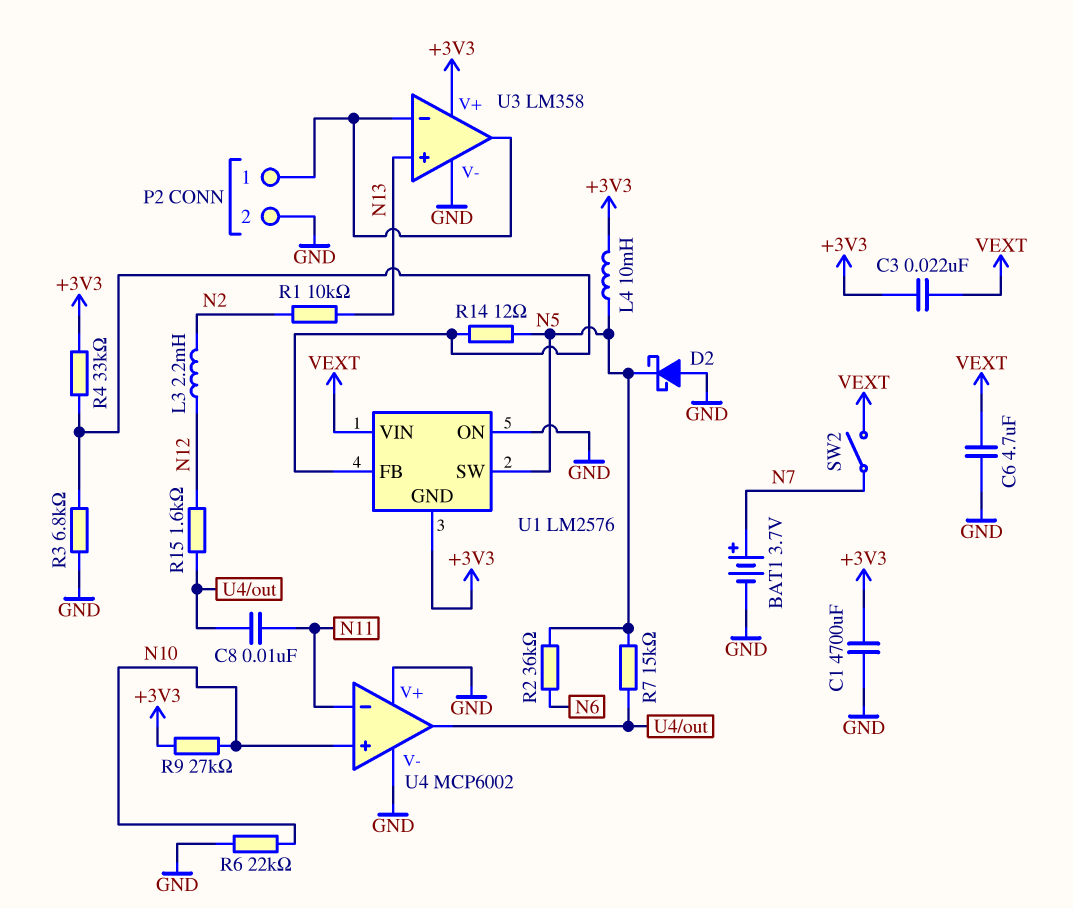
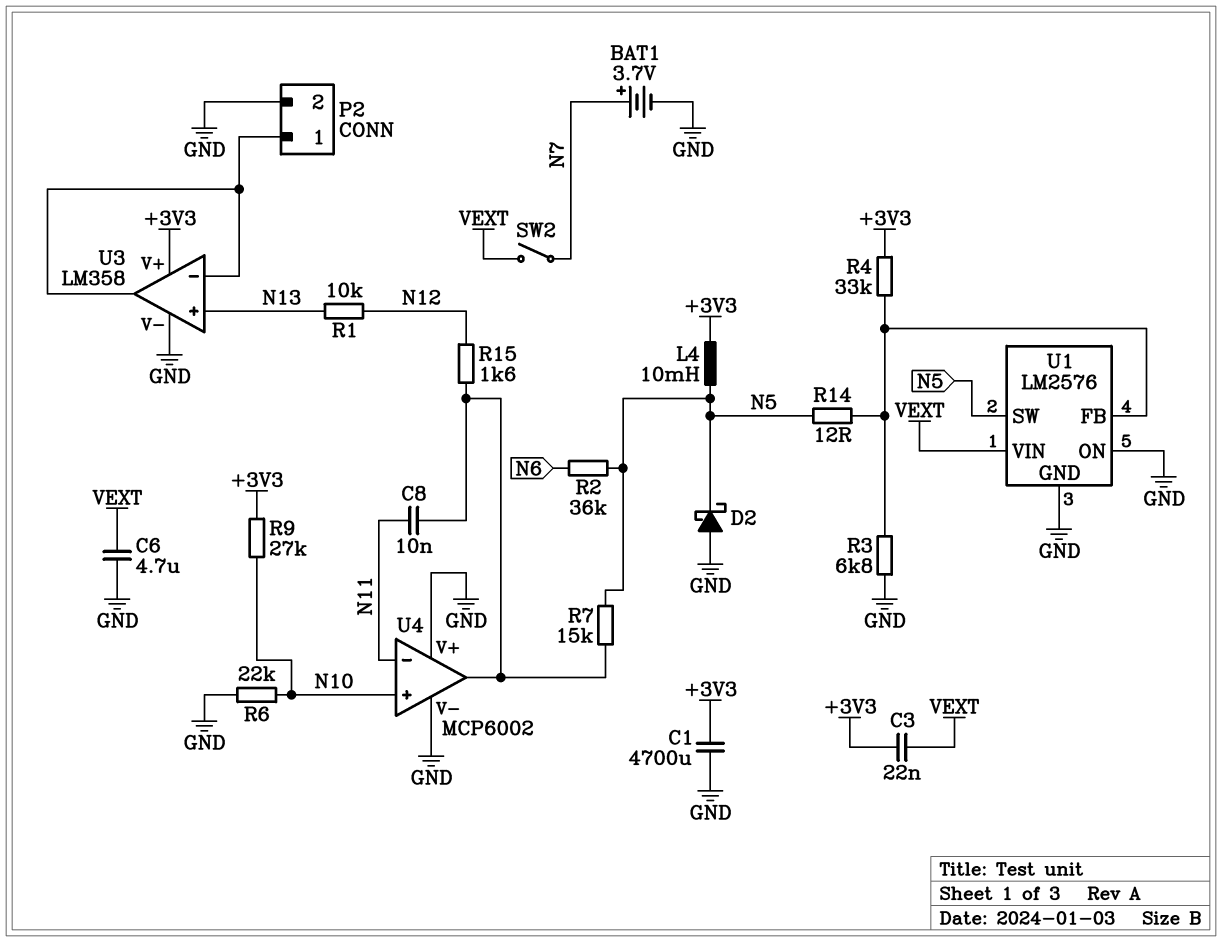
L3: 2.2mH (N2, N12) -> none
R1: 10k (N2, N13) -> 10k (N12, N13)
U1 pin GND: +3V3 -> GND

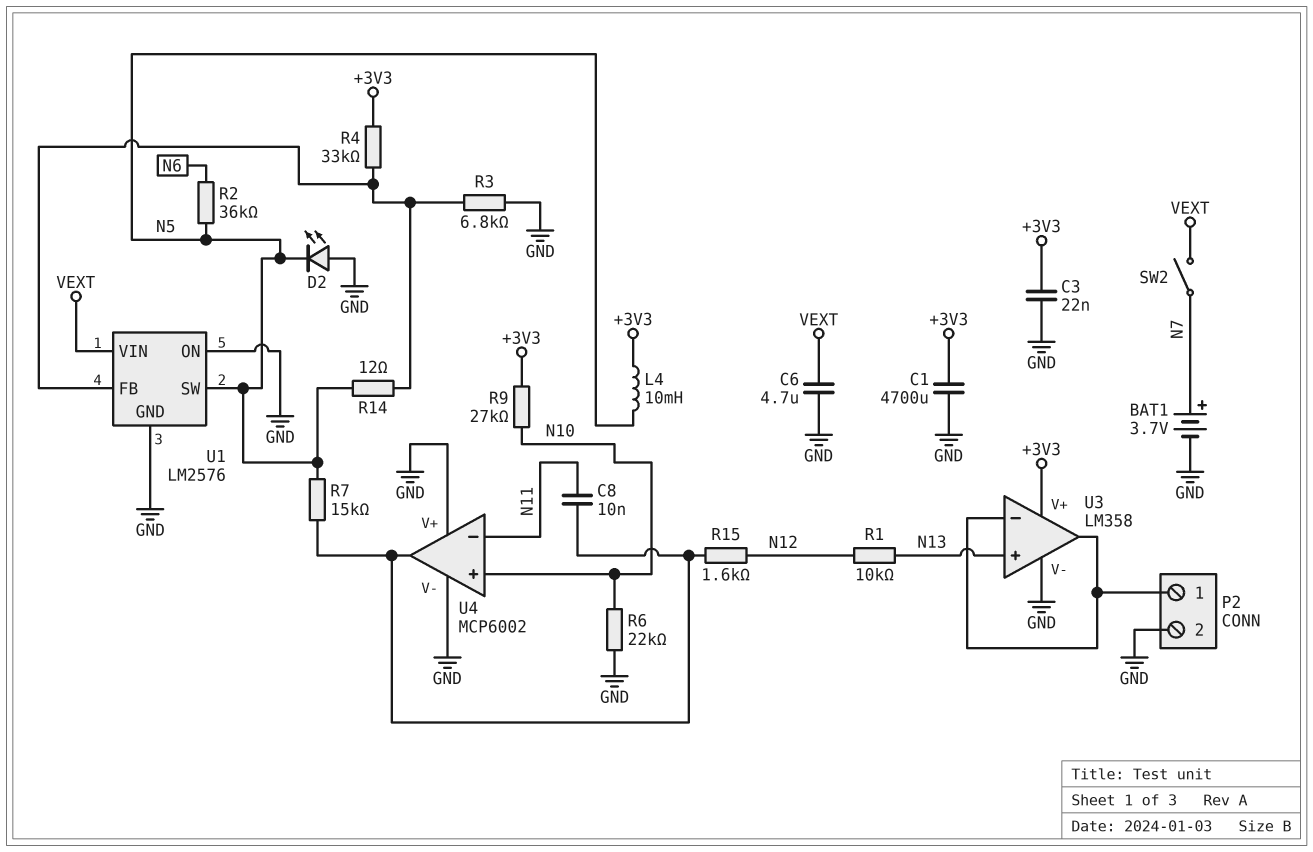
C3: 22nF (+3V3, VEXT) -> 22nF (+3V3, GND)
D2: schottky (A GND, K N5) -> LED (A GND, K N5)

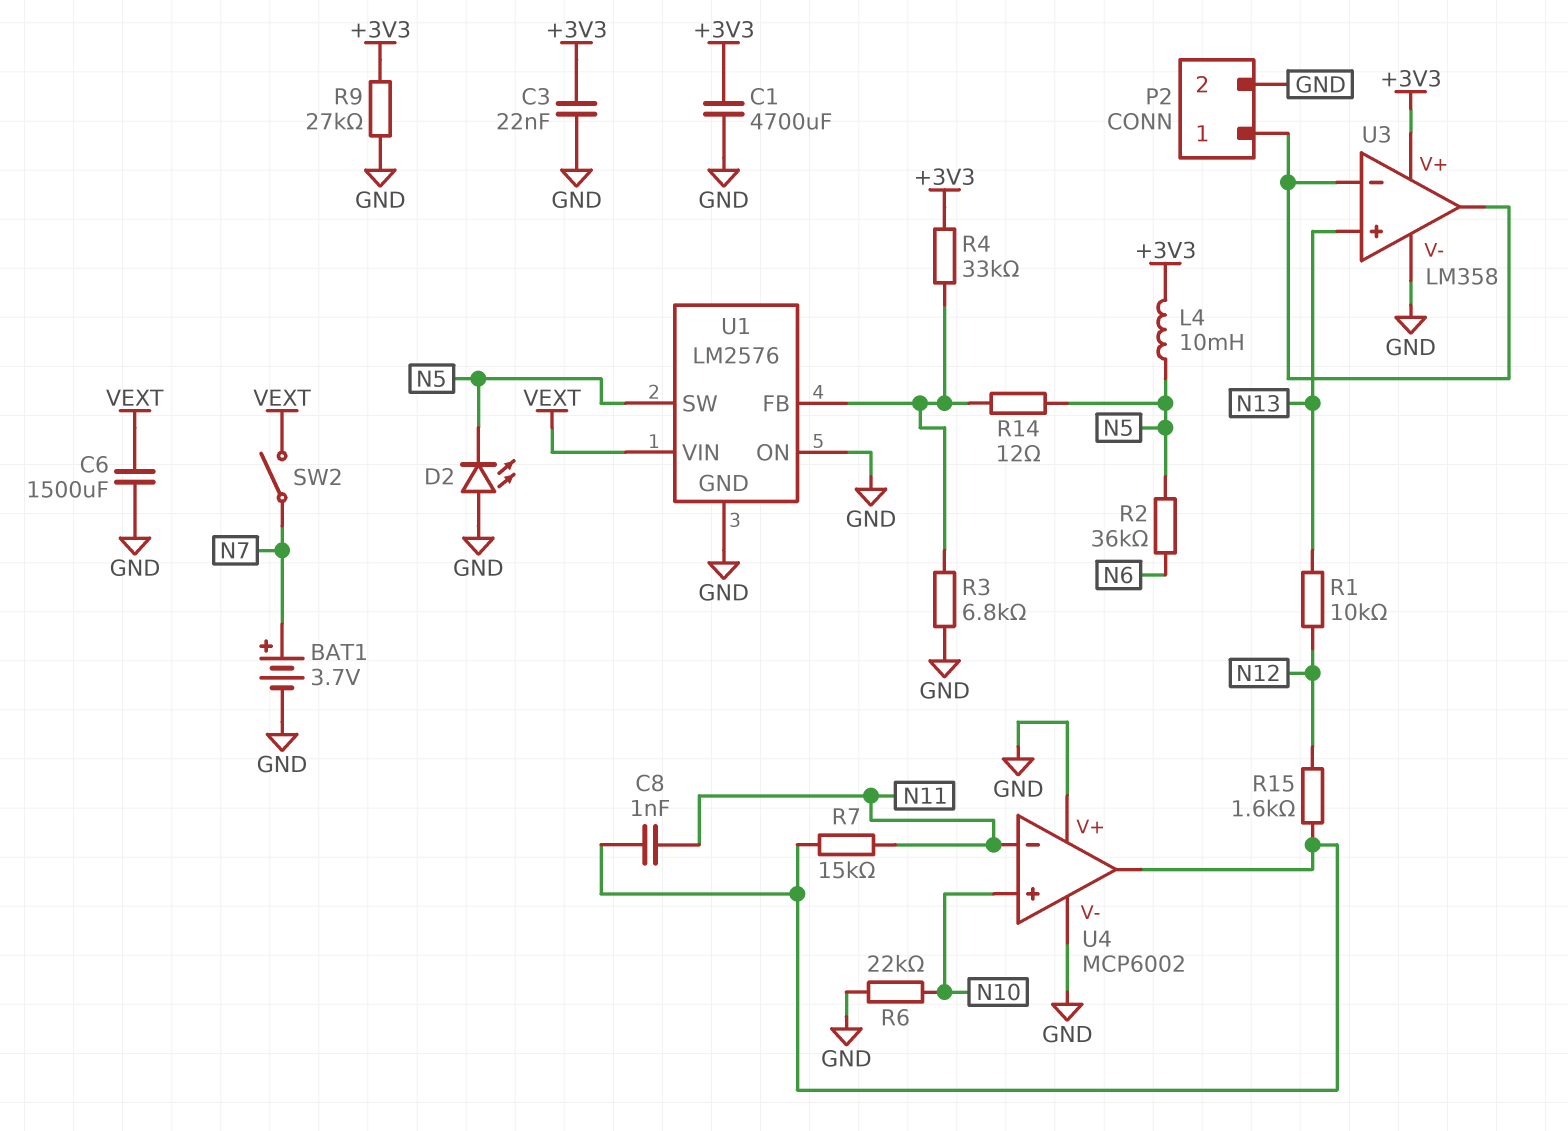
C6: 4.7uF (GND, VEXT) -> 1500uF (GND, VEXT)
C8: 10nF (N11, U4/out) -> 1nF (N11, U4/out)
R7: 15k (N5, U4/out) -> 15k (N11, U4/out)
R9: 27k (+3V3, N10) -> 27k (+3V3, GND)

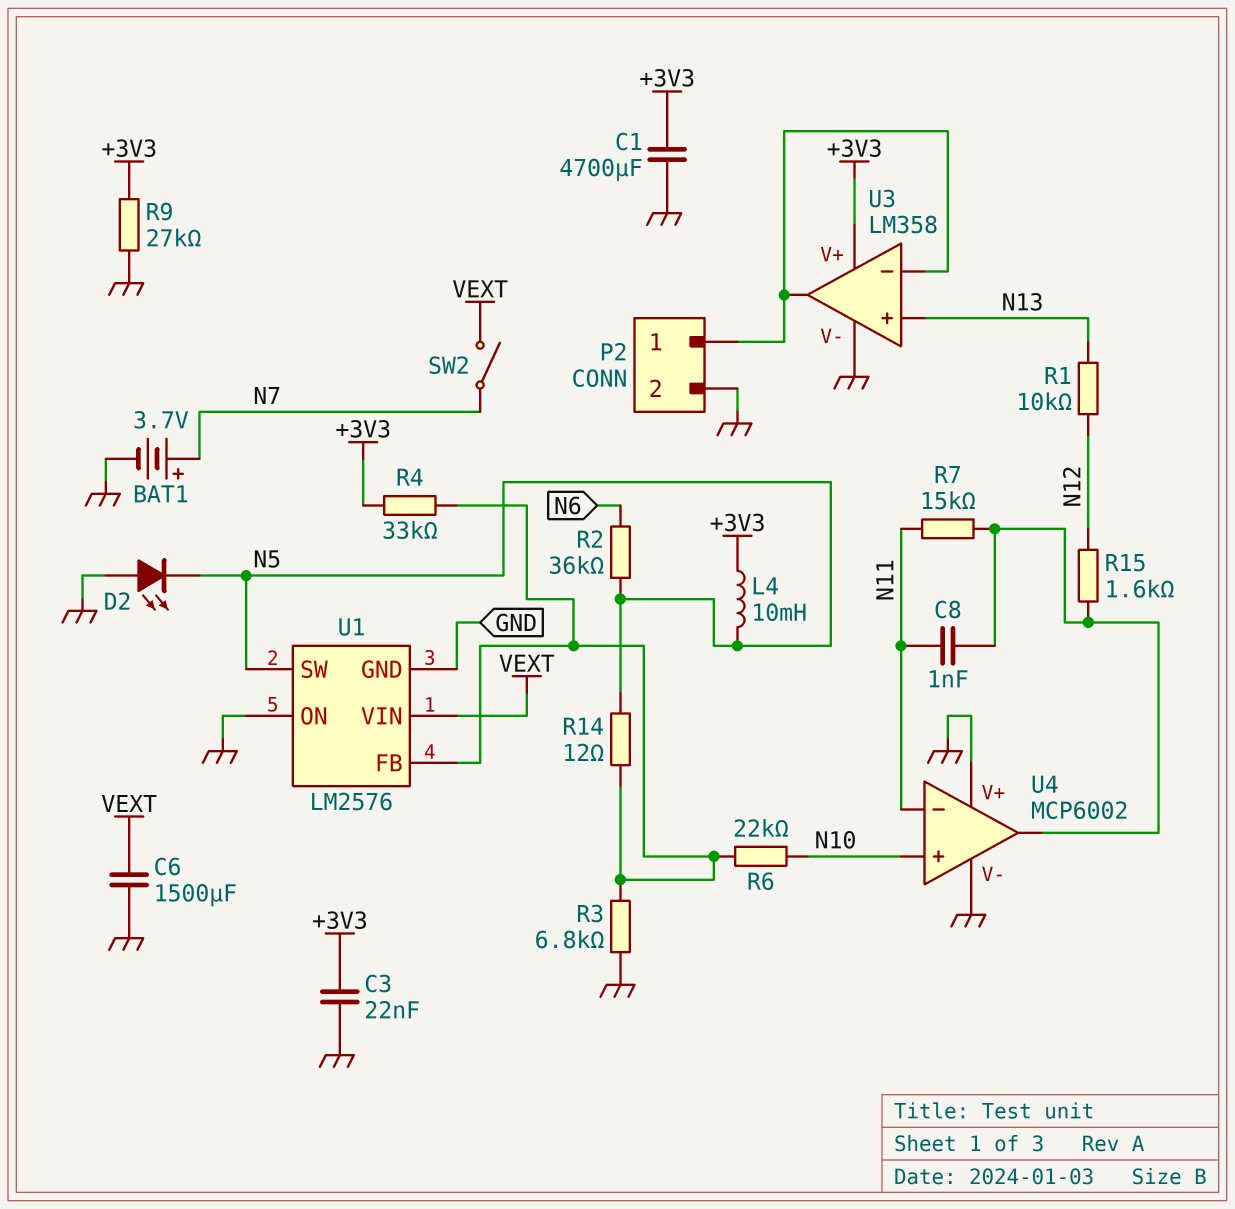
R6: 22k (GND, N10) -> 22k (N10, U1/FB)

